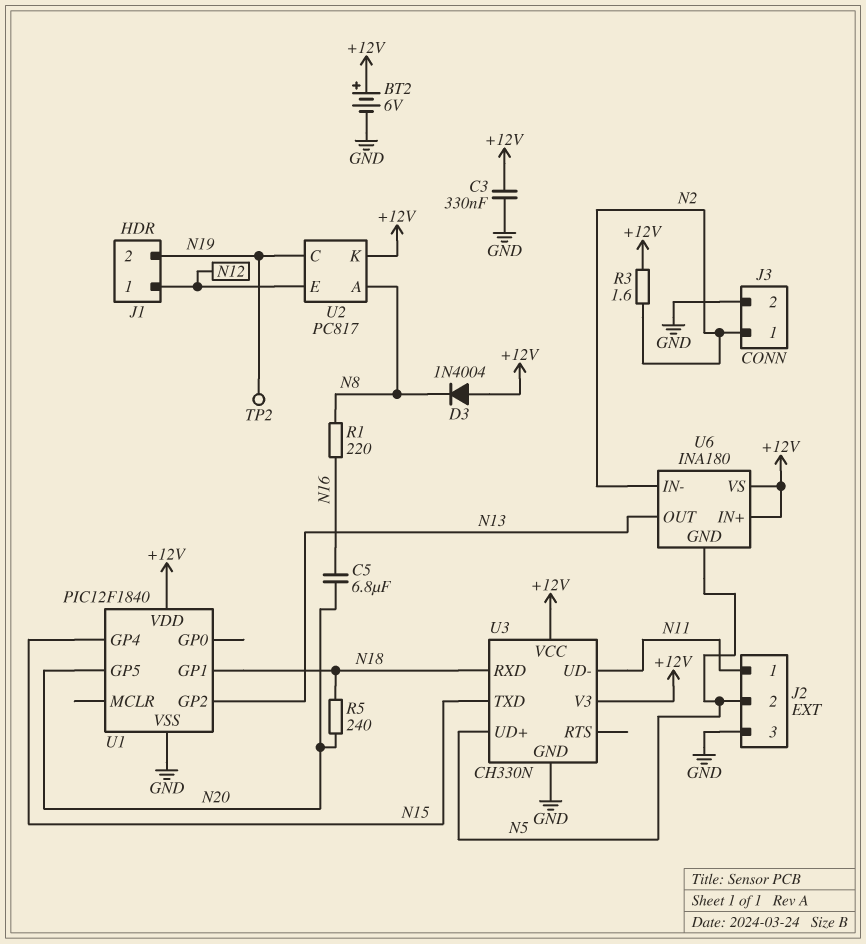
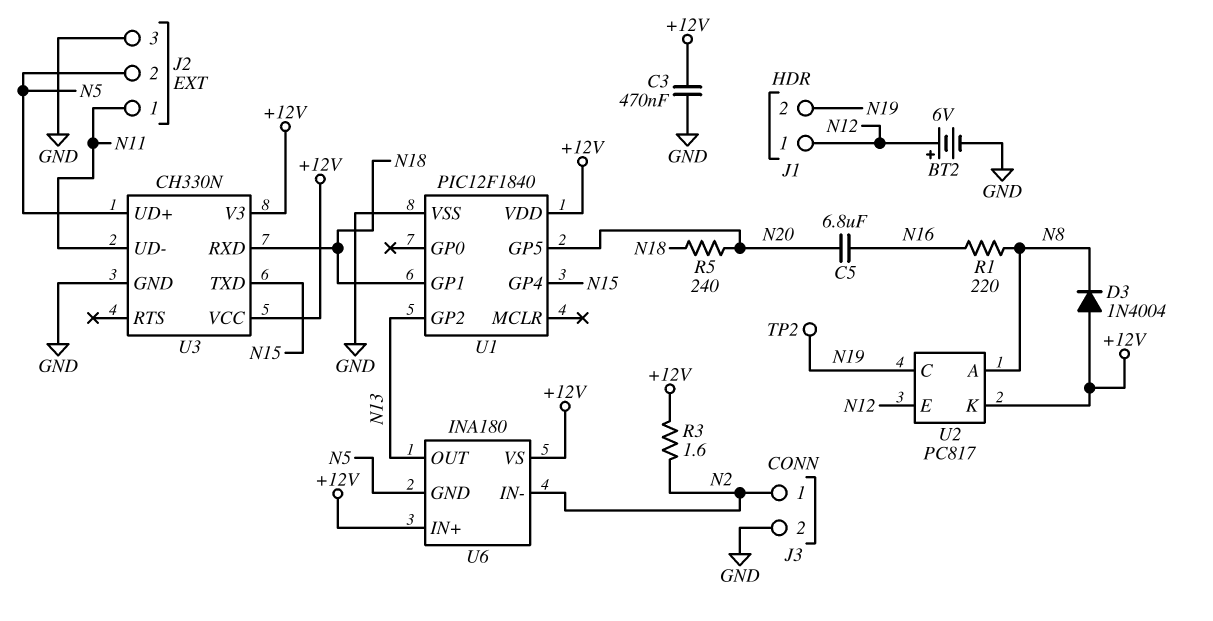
BT2: 6V (plus +12V, minus GND) -> 6V (plus N12, minus GND)
C3: 330nF (+12V, GND) -> 470nF (+12V, GND)

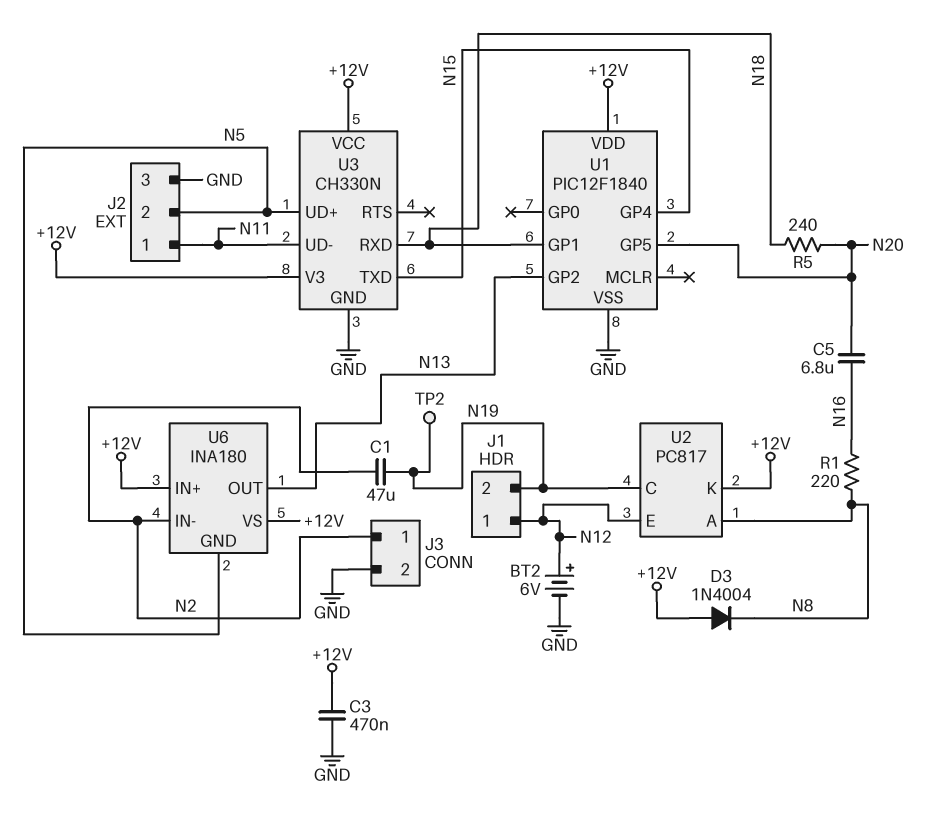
C1: none -> 47uF (N2, N19)
R3: 1.6 (+12V, N2) -> none

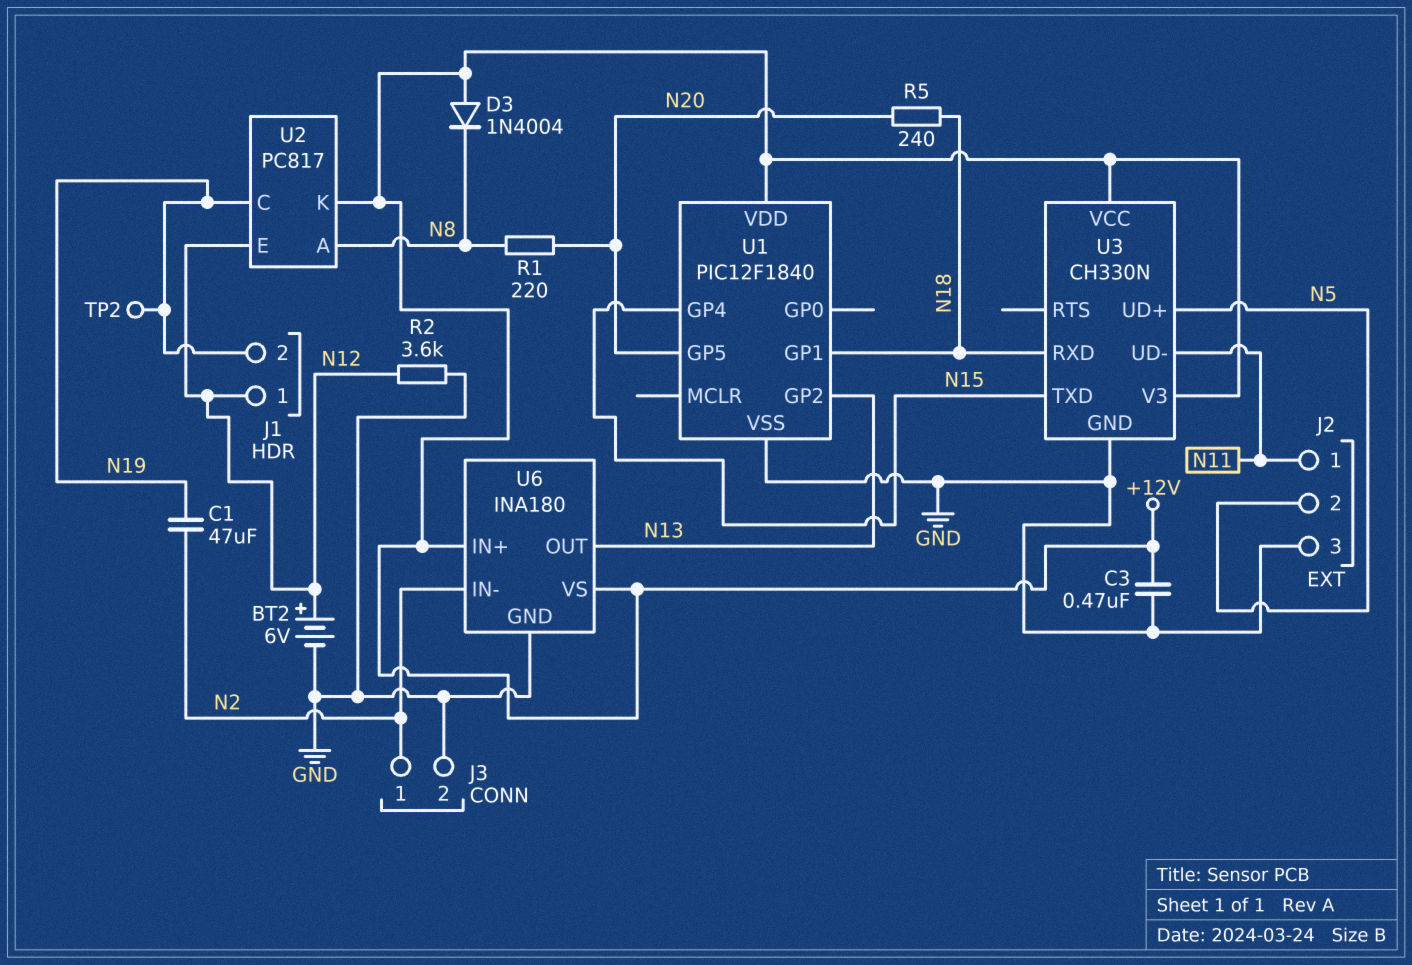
C5: 6.8uF (N16, N20) -> none
R1: 220 (N8, N16) -> 220 (N8, N20)
R2: none -> 3.6k (GND, N12)
U6 pin GND: N5 -> GND

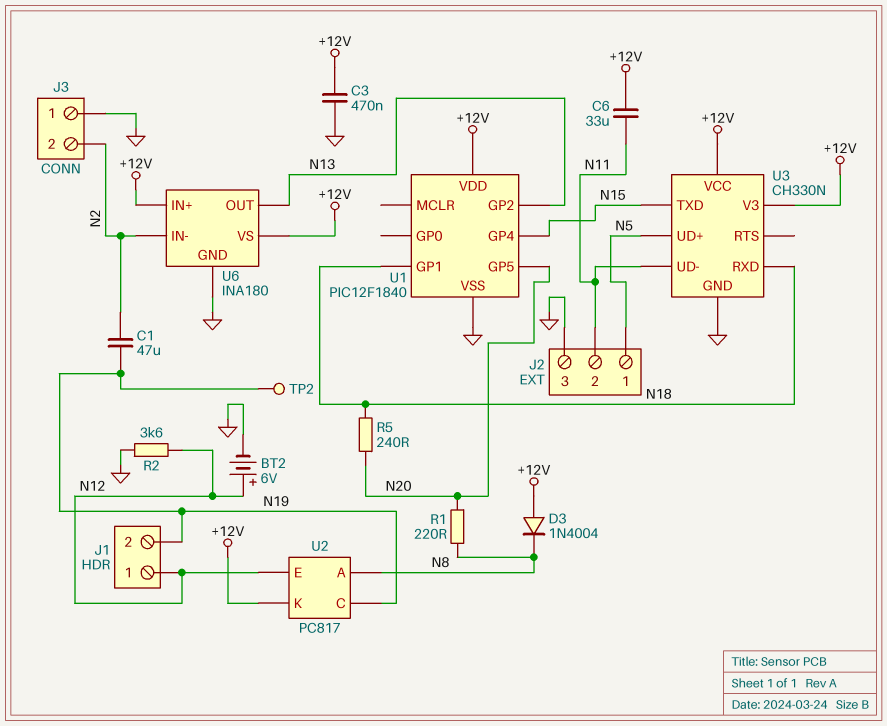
C6: none -> 33uF (+12V, N11)
J2 pin 1: N11 -> N5
J2 pin 2: N5 -> N11
J3 pin 1: N2 -> GND
J3 pin 2: GND -> N2

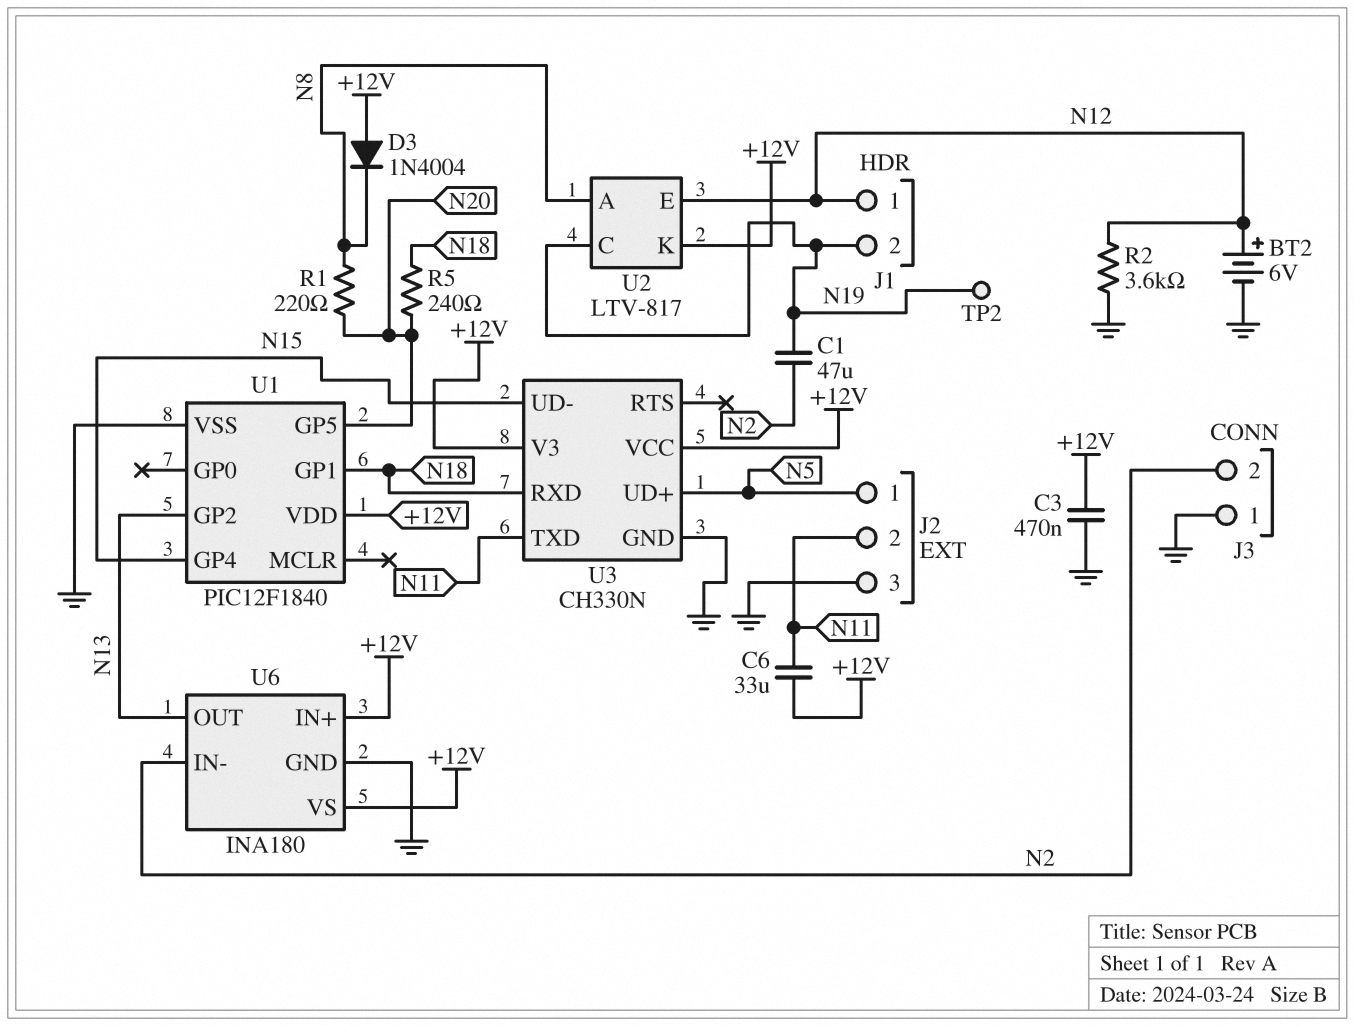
U2: PC817 -> LTV-817
U3 pin TXD: N15 -> N11
U3 pin UD-: N11 -> N15

